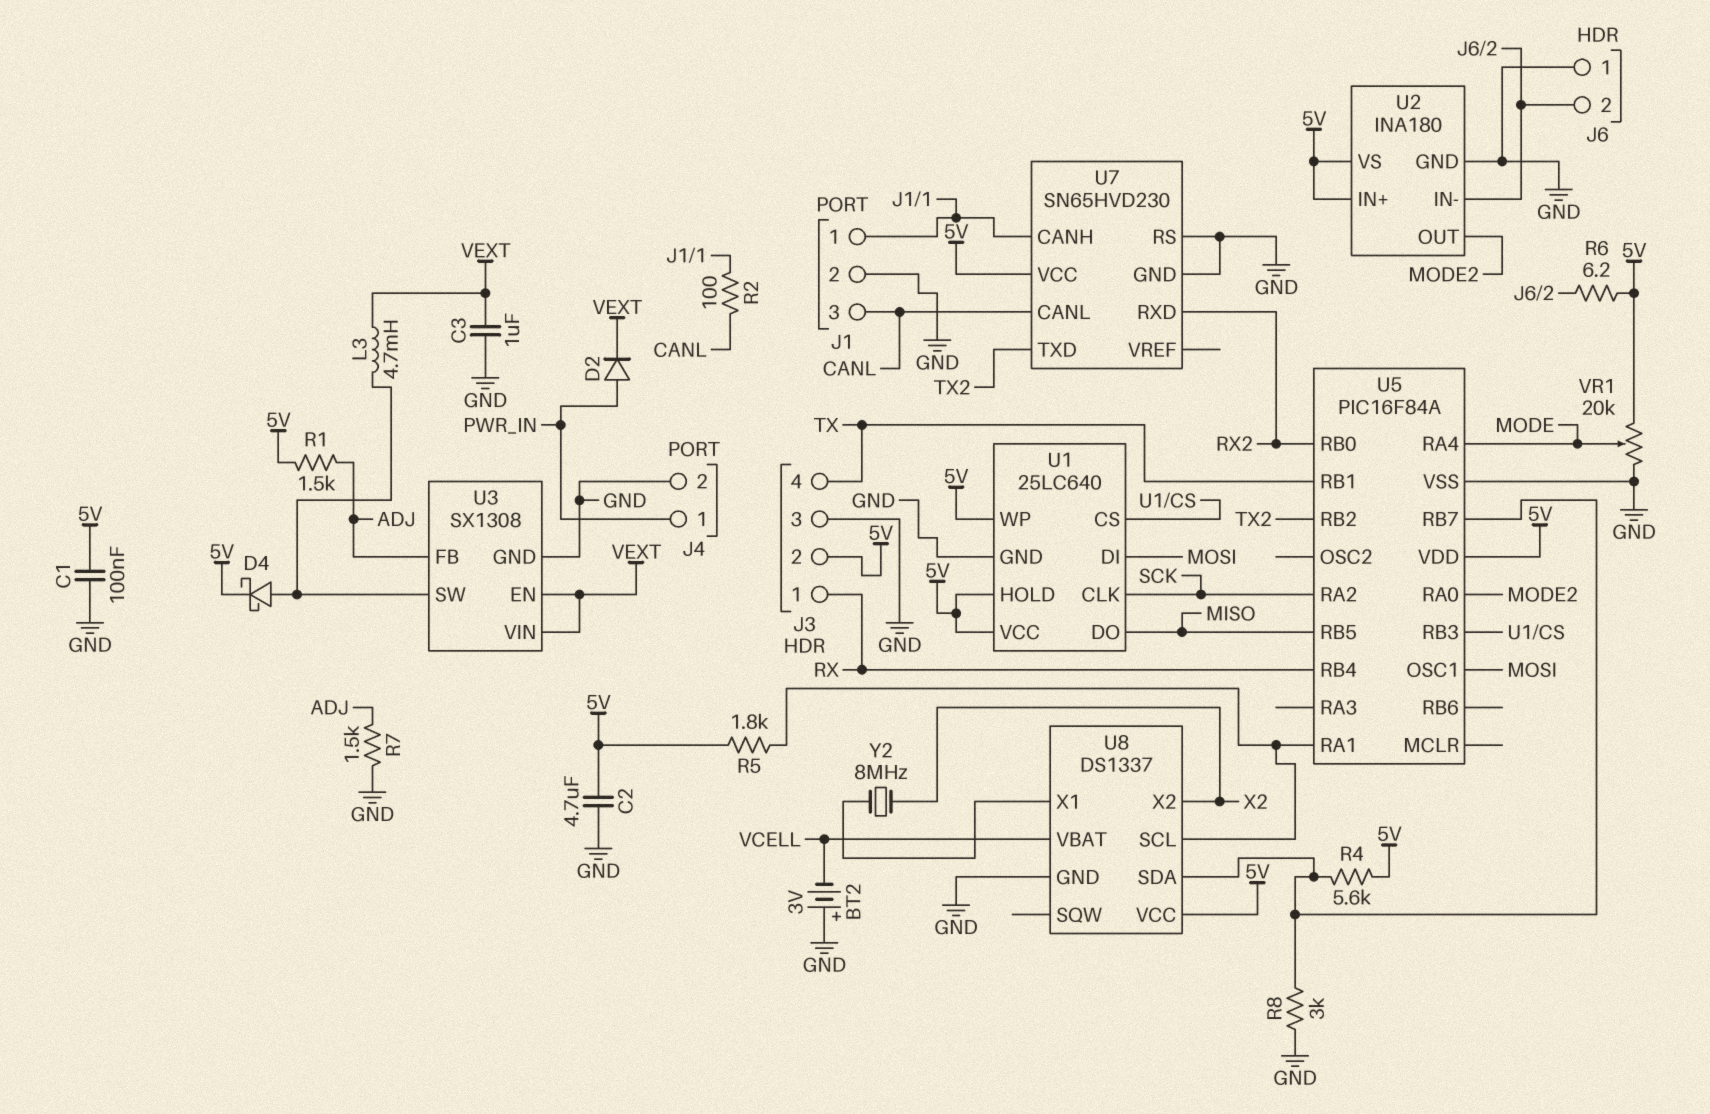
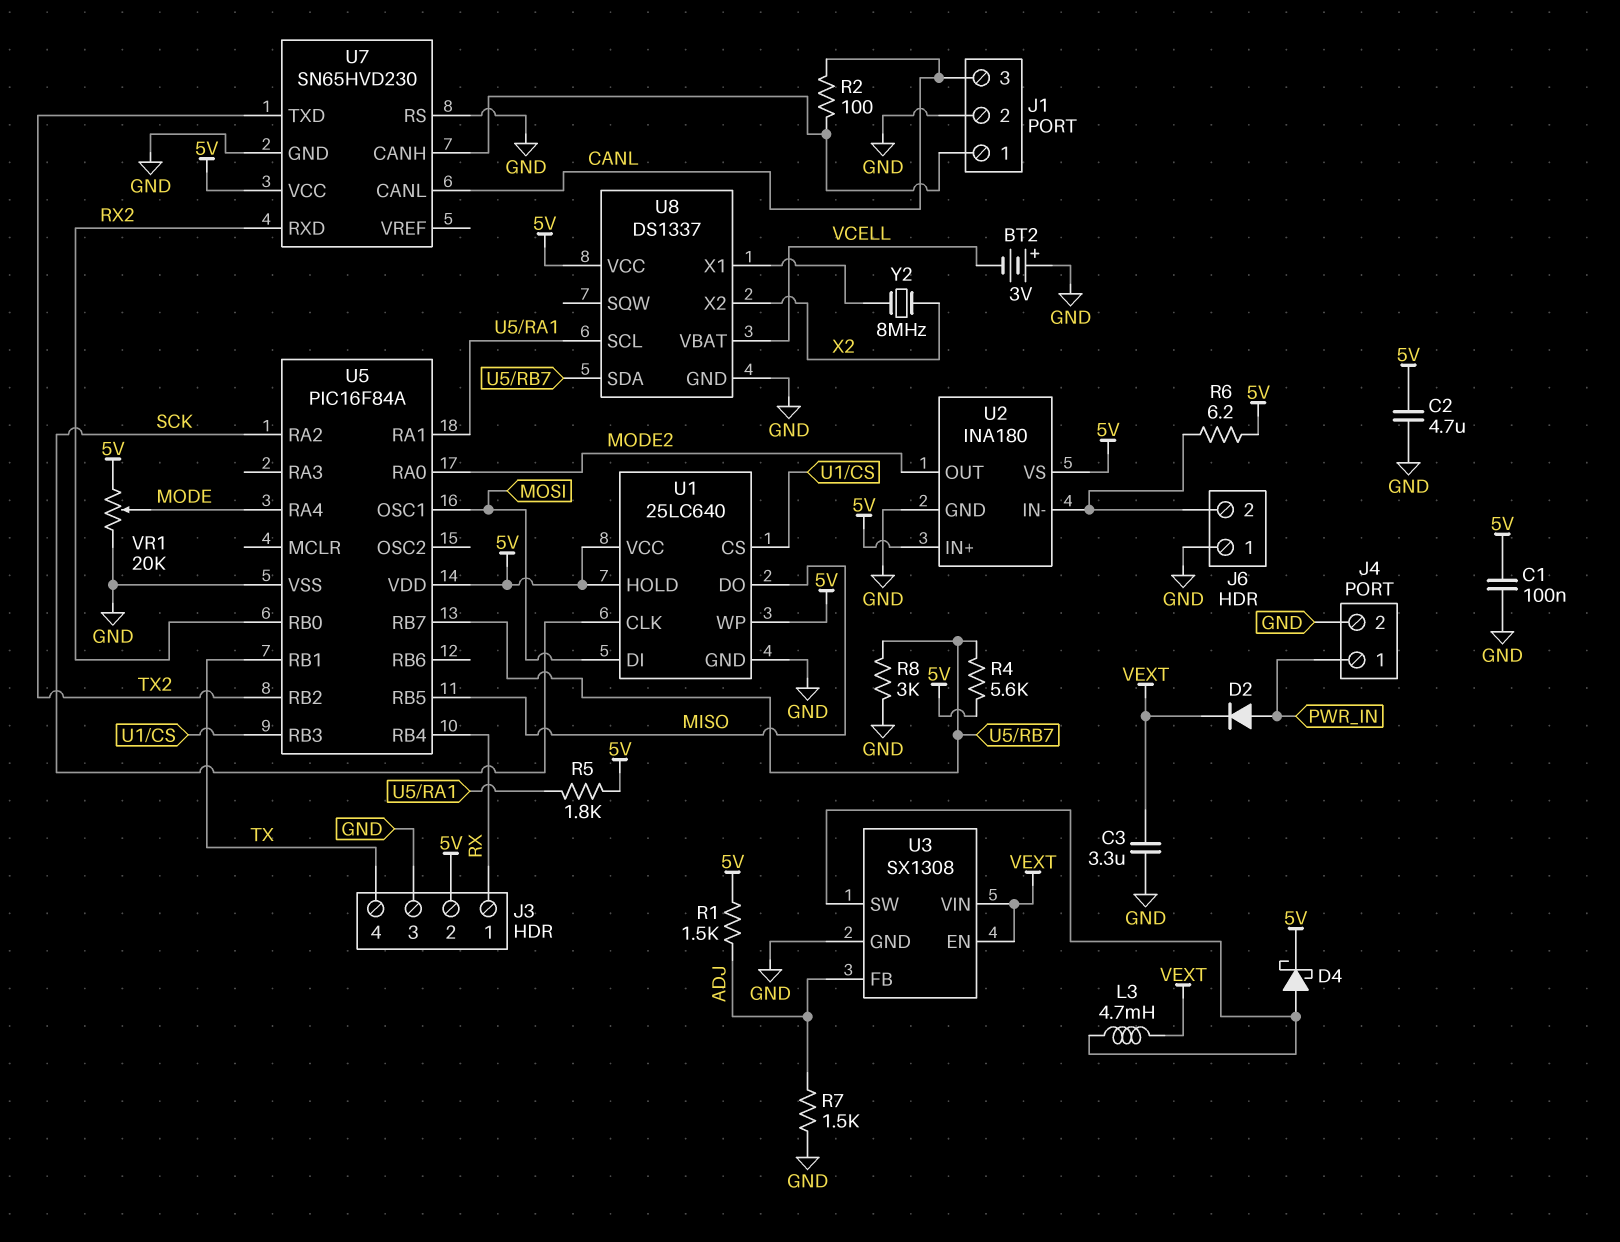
C3: 1uF (GND, VEXT) -> 3.3uF (GND, VEXT)

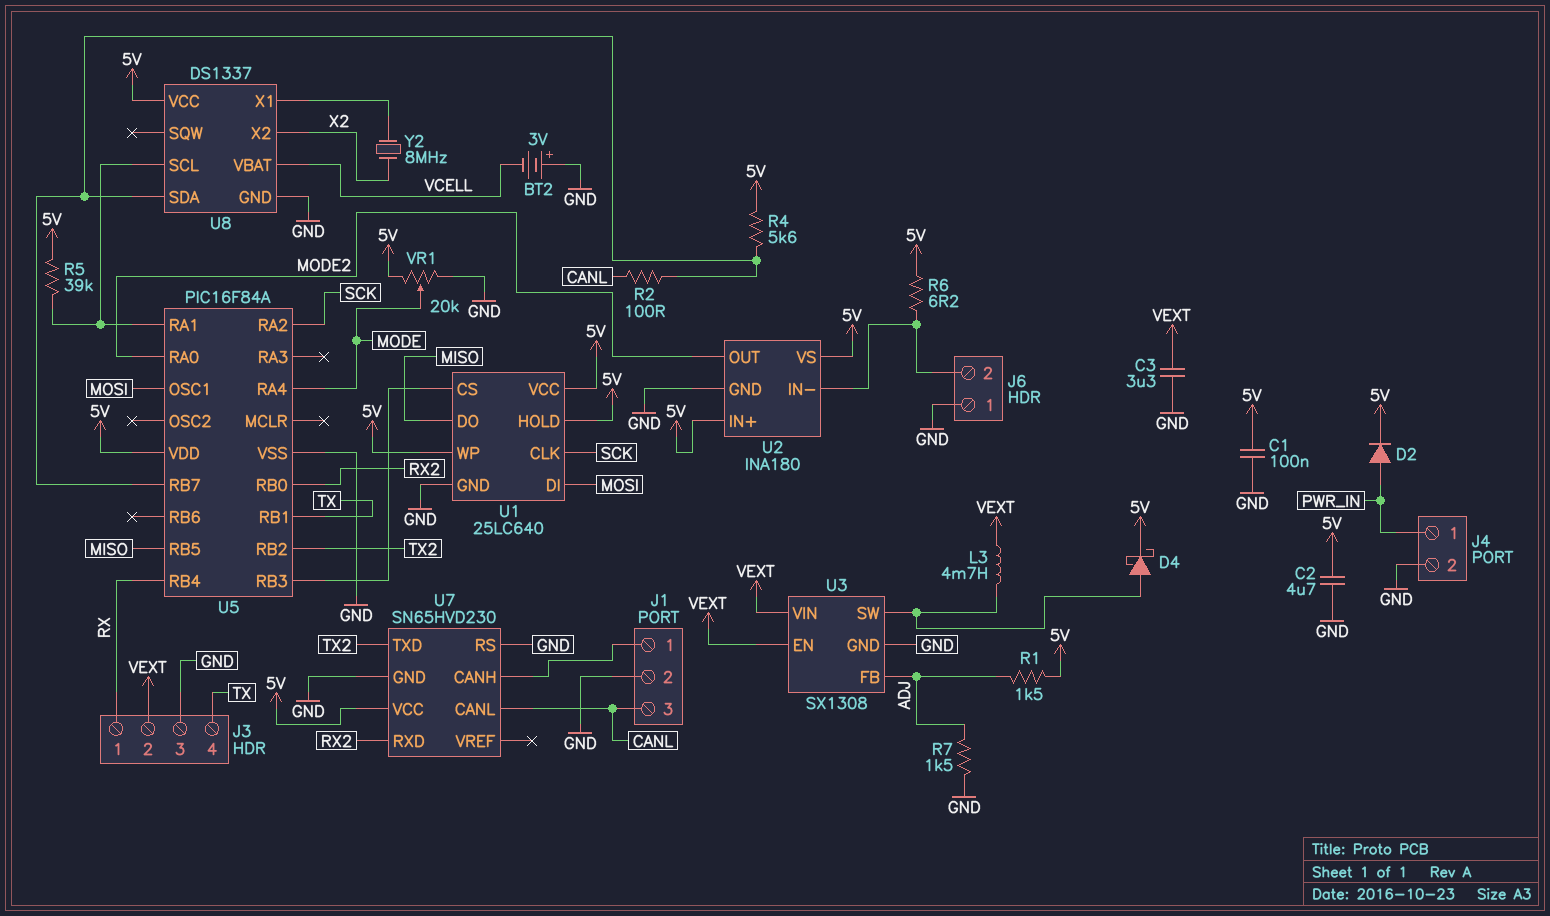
D2: diode (A PWR_IN, K VEXT) -> diode (A PWR_IN, K 5V)
J3 pin 2: 5V -> VEXT
R2: 100 (CANL, J1/1) -> 100 (CANL, U5/RB7)
R5: 1.8k (5V, U5/RA1) -> 39k (5V, U5/RA1)
R8: 3k (GND, U5/RB7) -> none

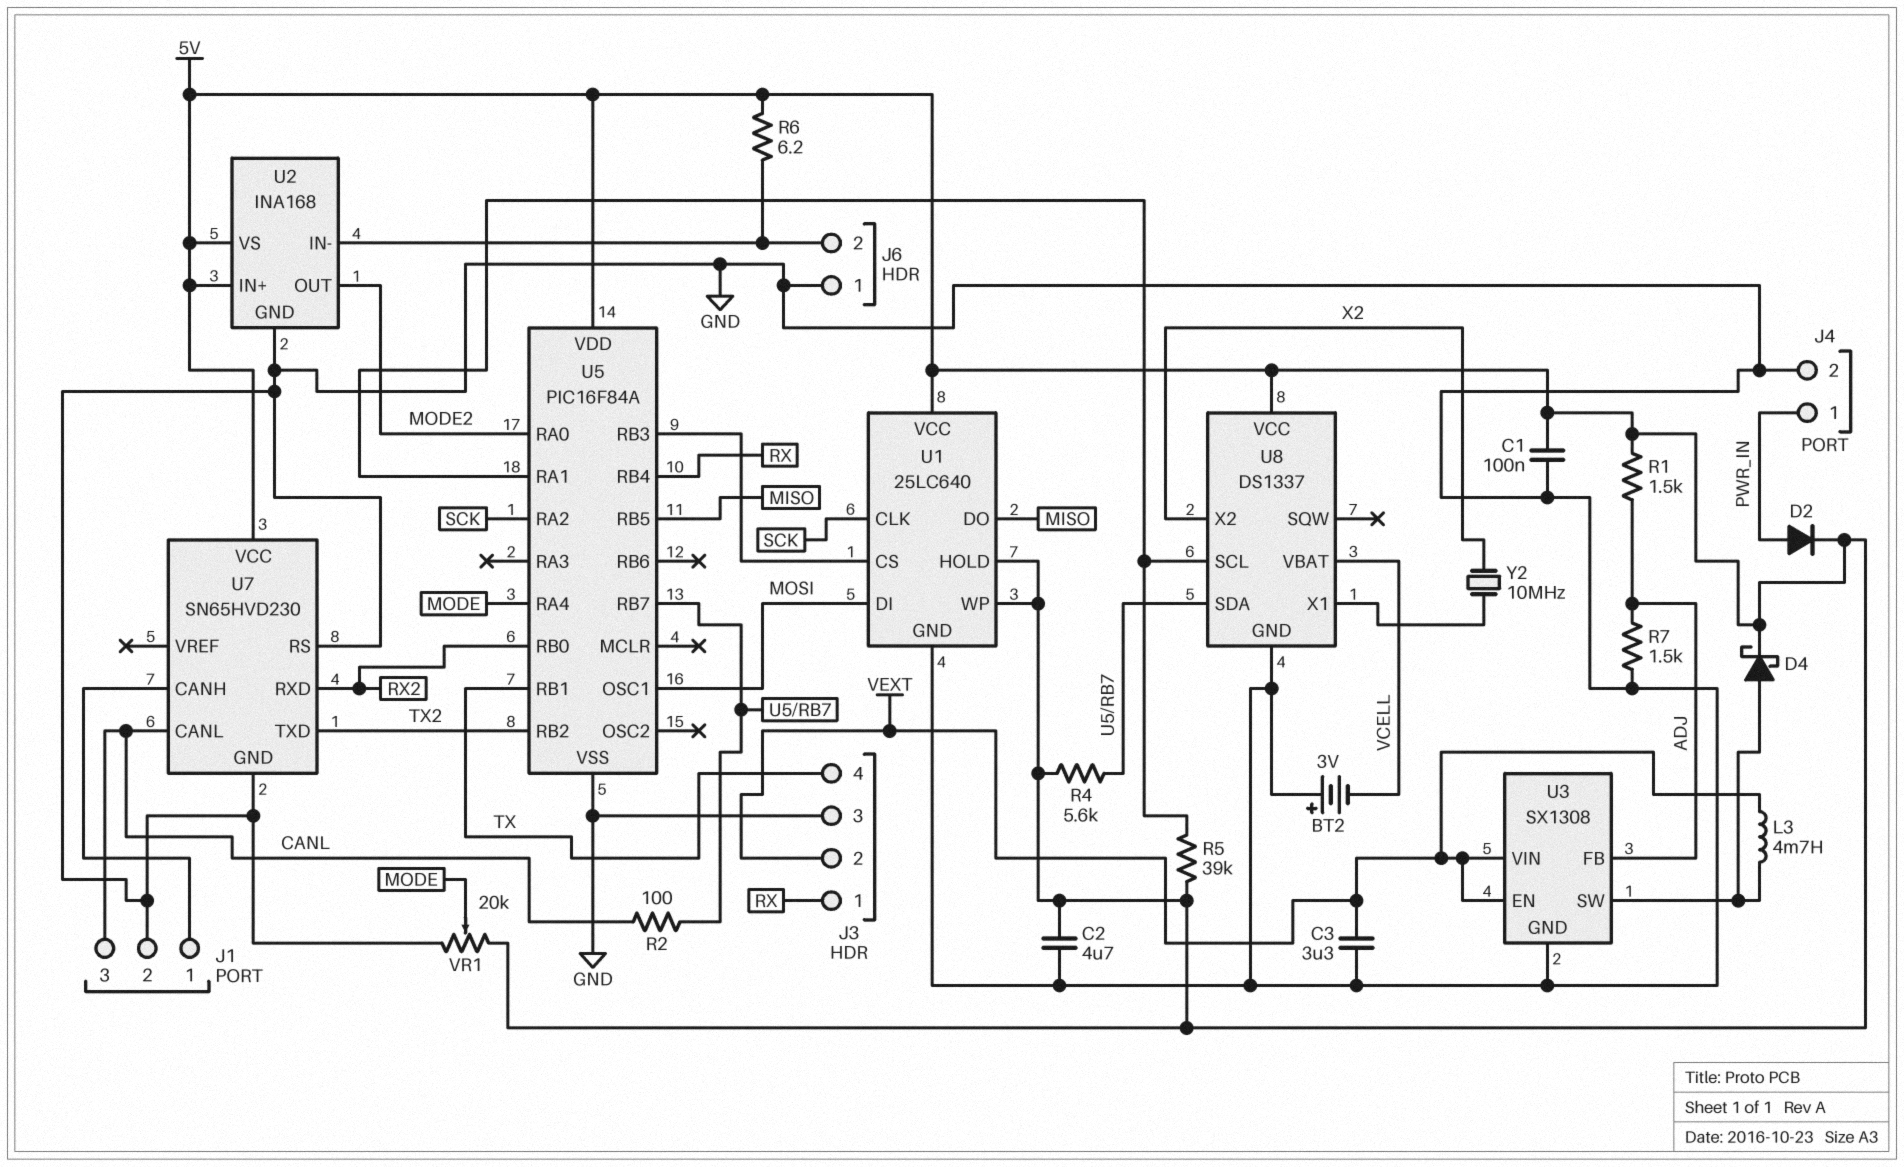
U2: INA180 -> INA168
Y2: 8MHz (U8/X1, X2) -> 10MHz (U8/X1, X2)

